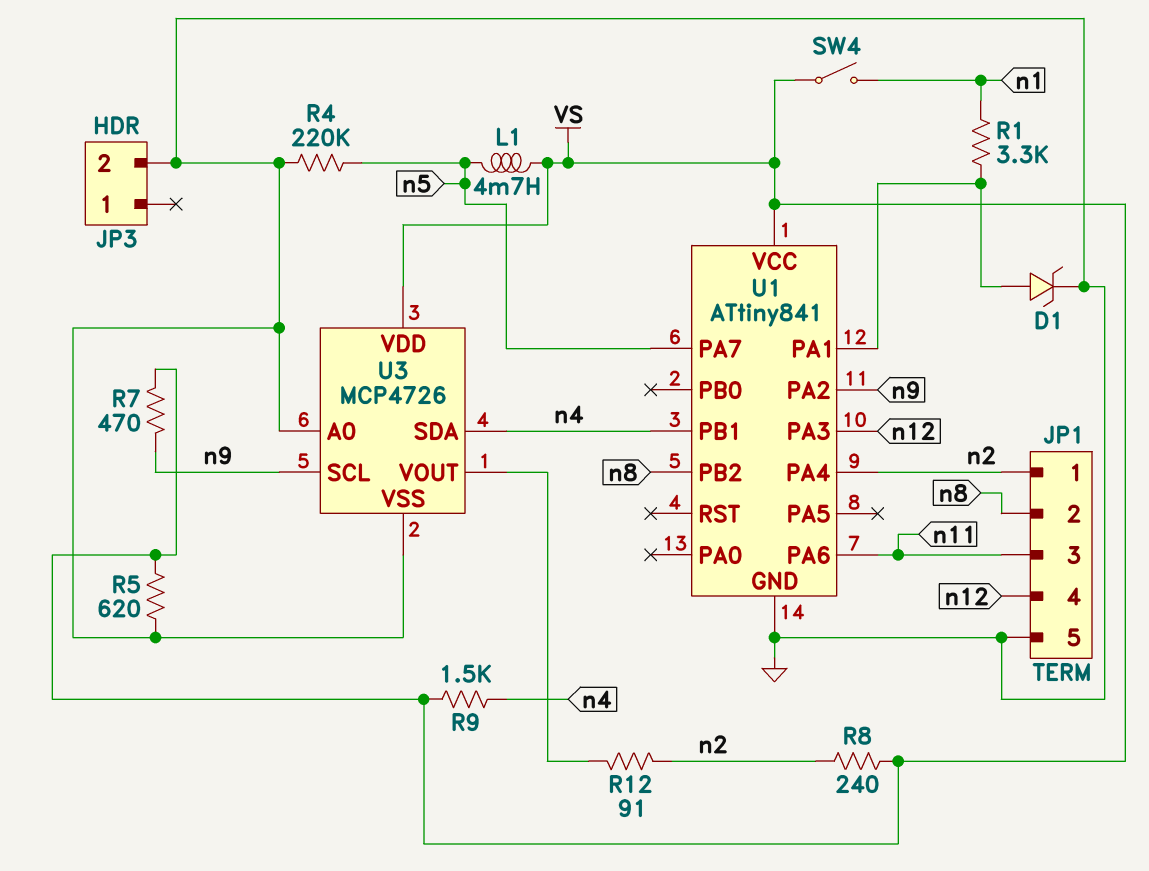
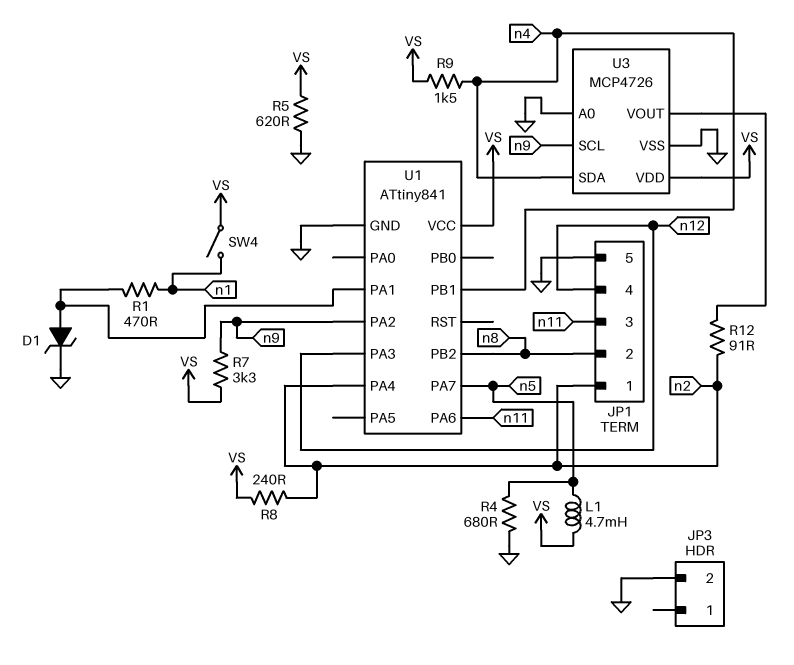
R1: 3.3k (U1/PA1, n1) -> 470 (U1/PA1, n1)
R4: 220k (GND, n5) -> 680 (GND, n5)
R7: 470 (VS, n9) -> 3.3k (VS, n9)

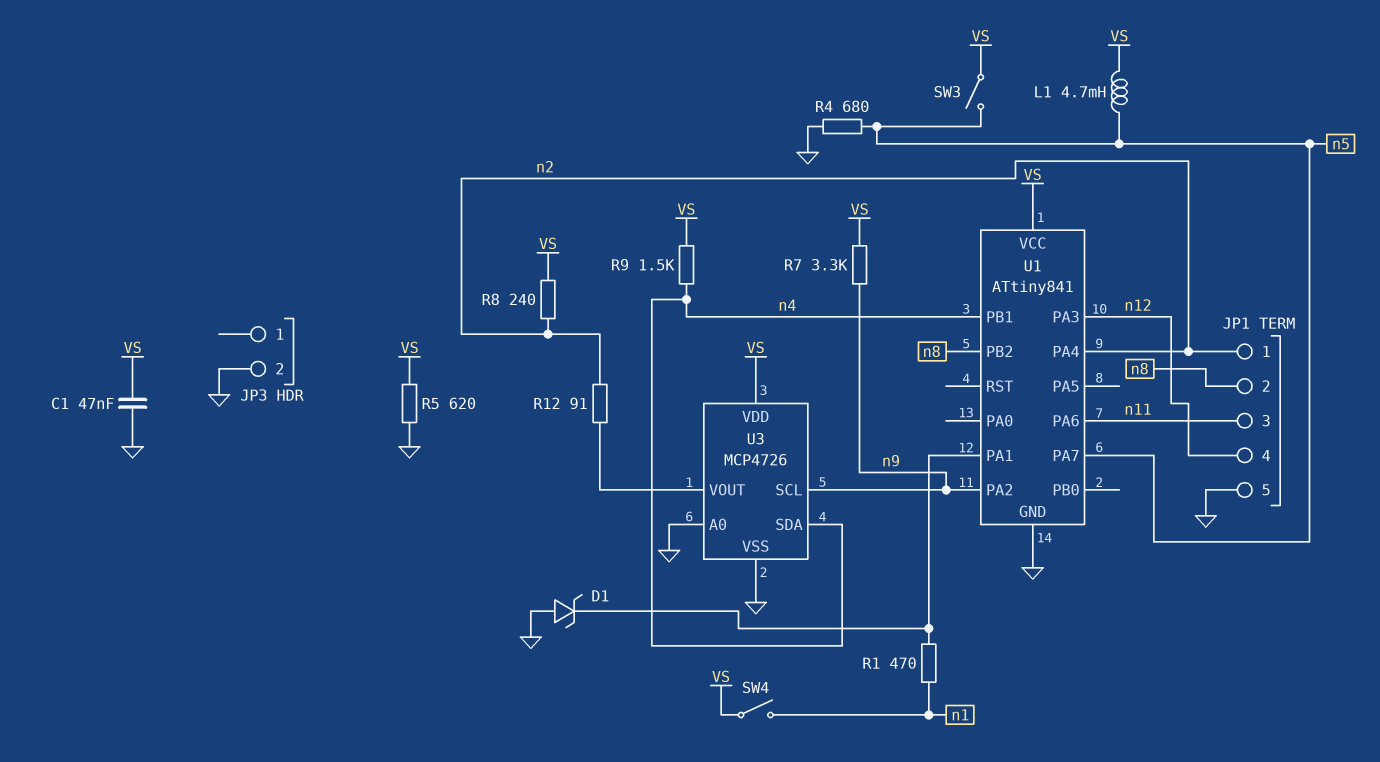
C1: none -> 47nF (GND, VS)
D1: zener (A U1/PA1, K GND) -> zener (A GND, K U1/PA1)
SW3: none -> switch (VS, n5)

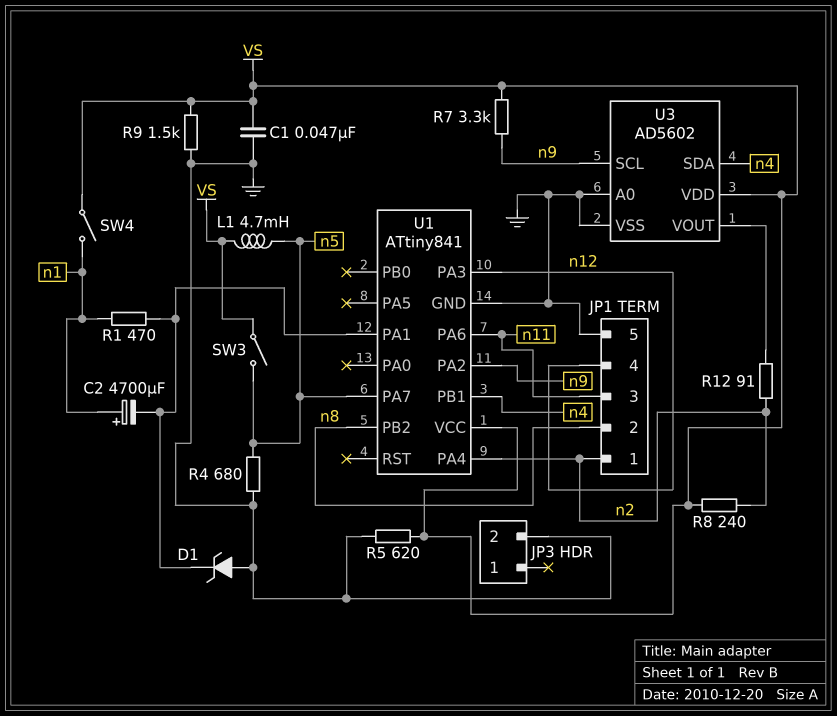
C2: none -> 4700uF (plus n1, minus U1/PA1)
R9: 1.5k (VS, n4) -> 1.5k (GND, VS)
U3: MCP4726 -> AD5602

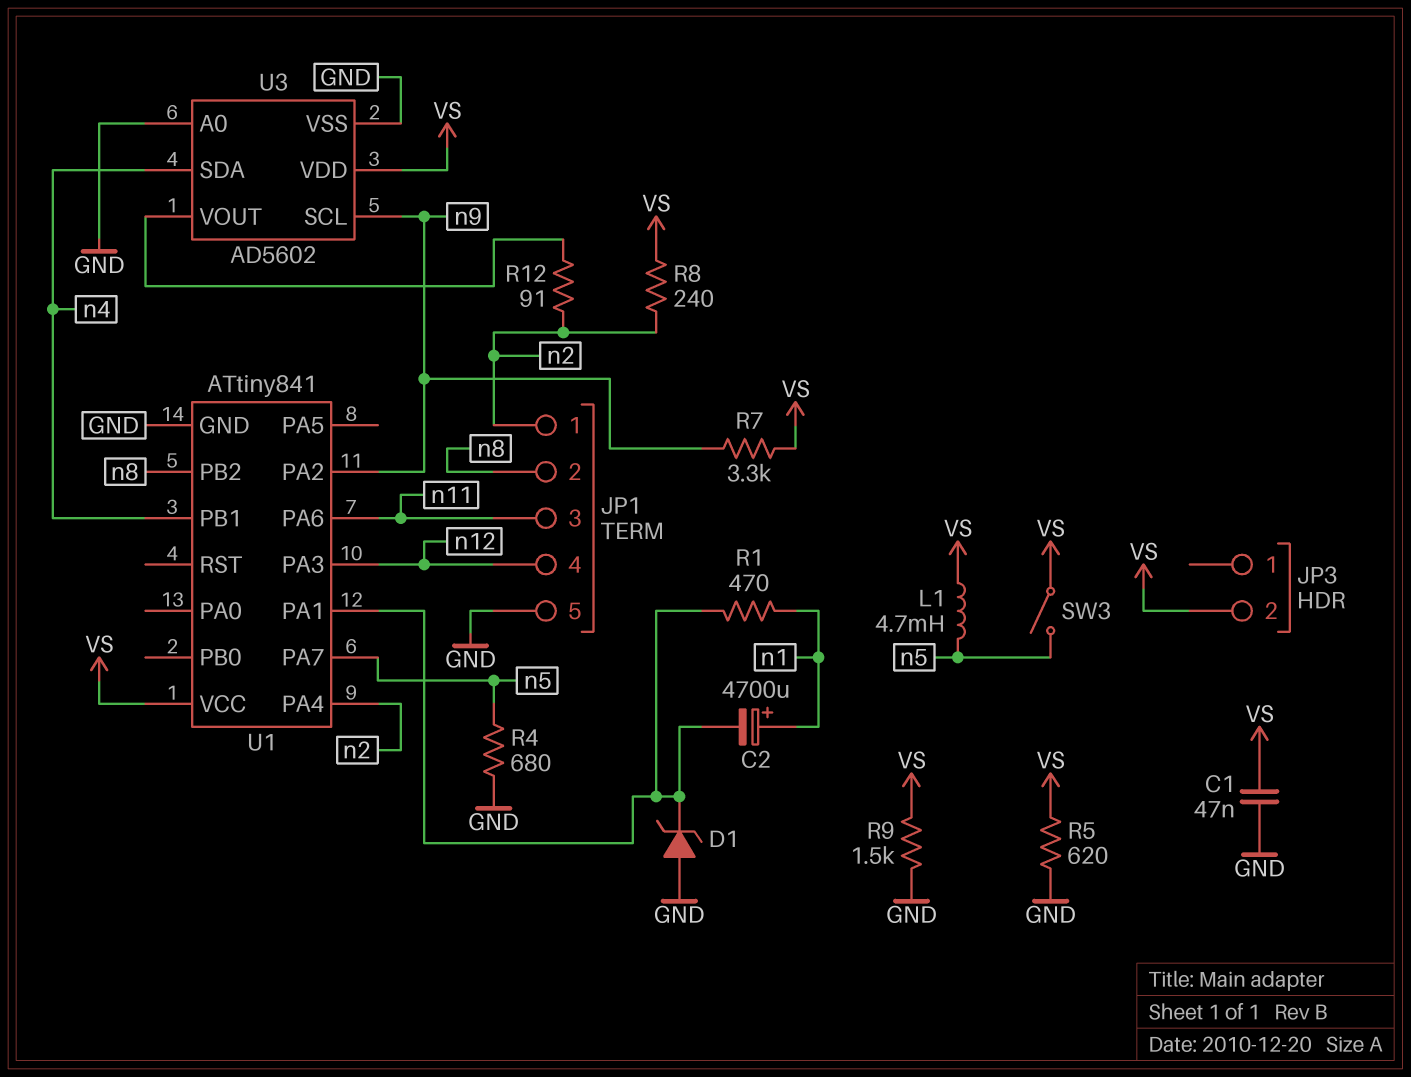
JP3 pin 2: GND -> VS
SW4: switch (VS, n1) -> none

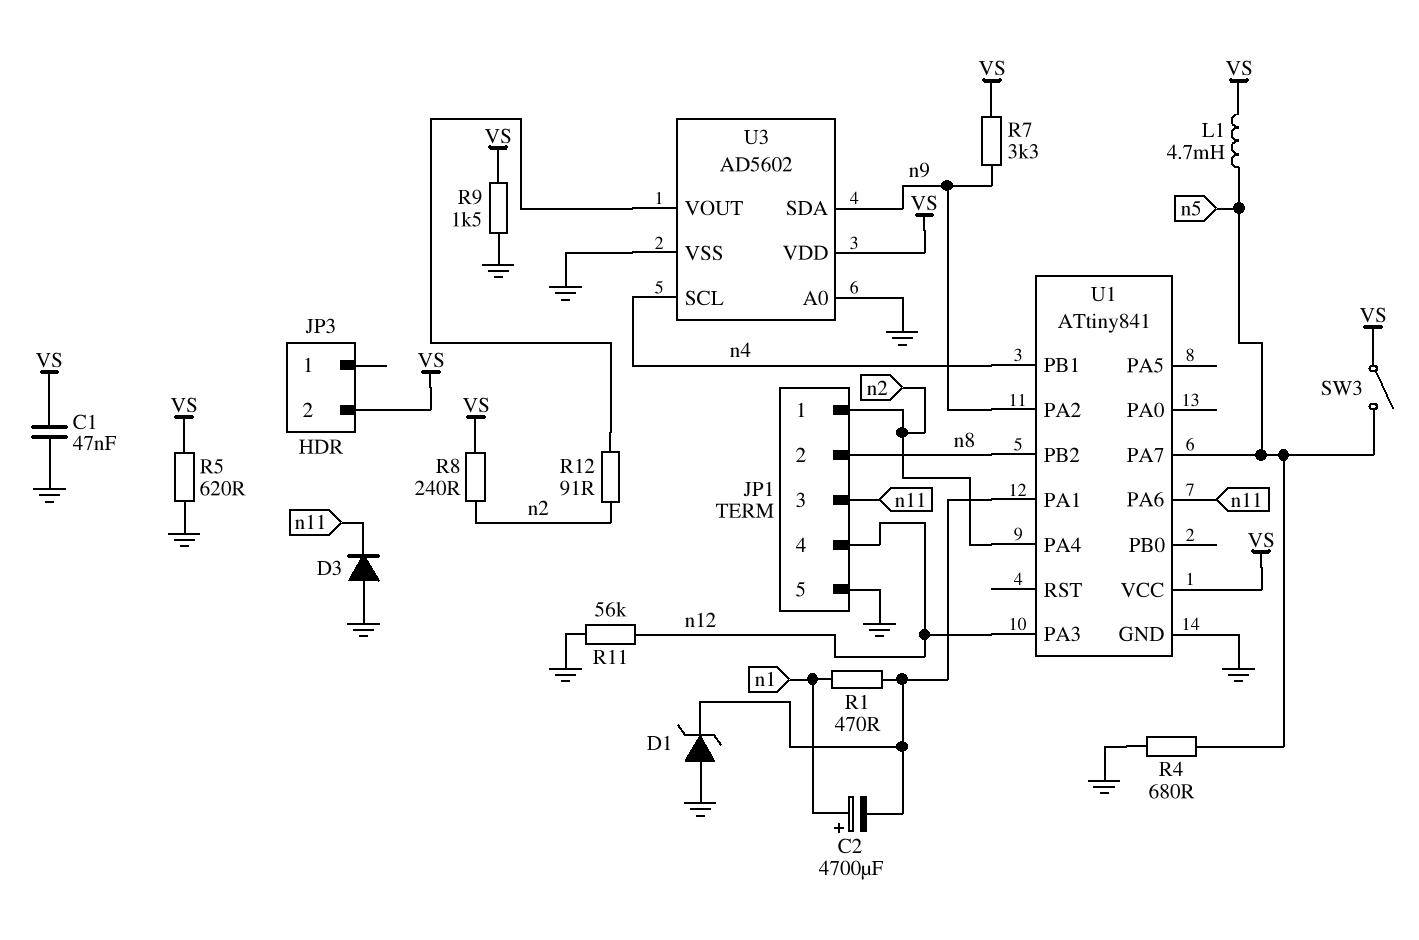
D3: none -> diode (A GND, K n11)
R11: none -> 56k (GND, n12)
U3 pin SCL: n9 -> n4
U3 pin SDA: n4 -> n9

